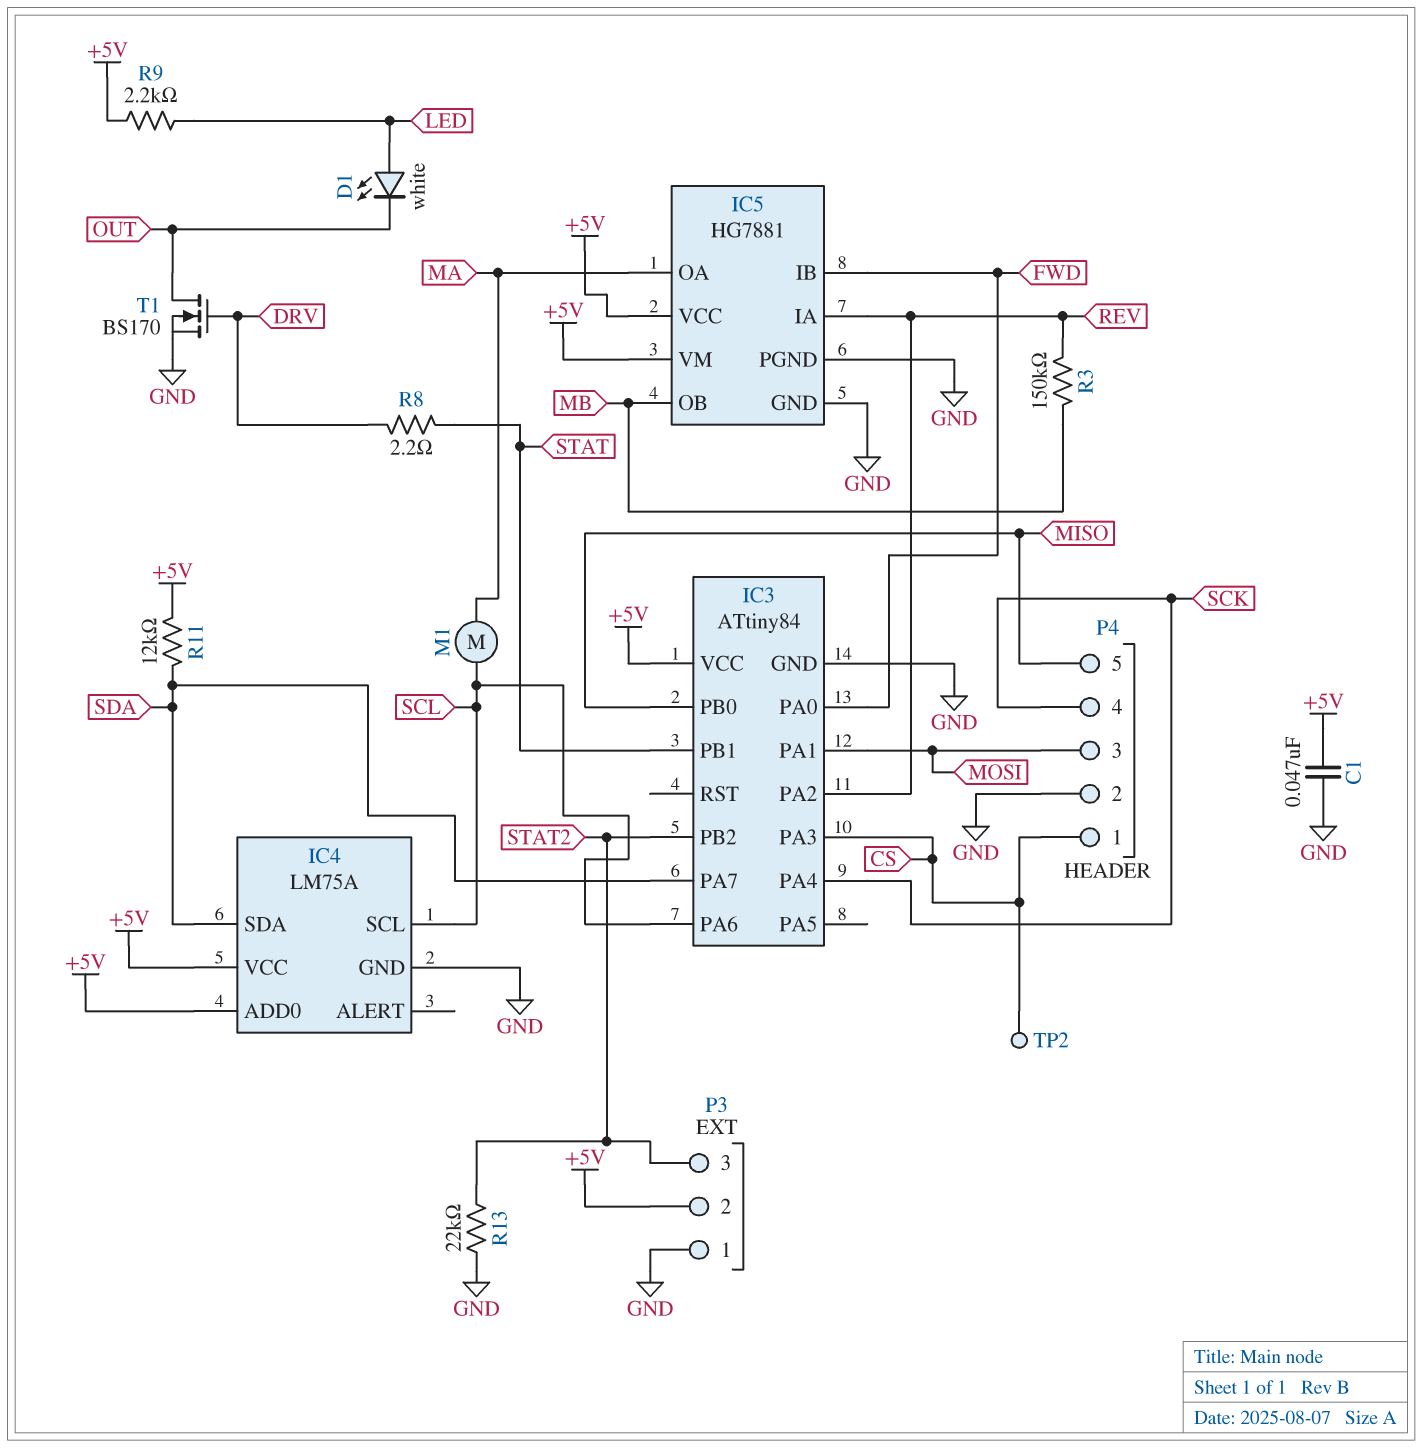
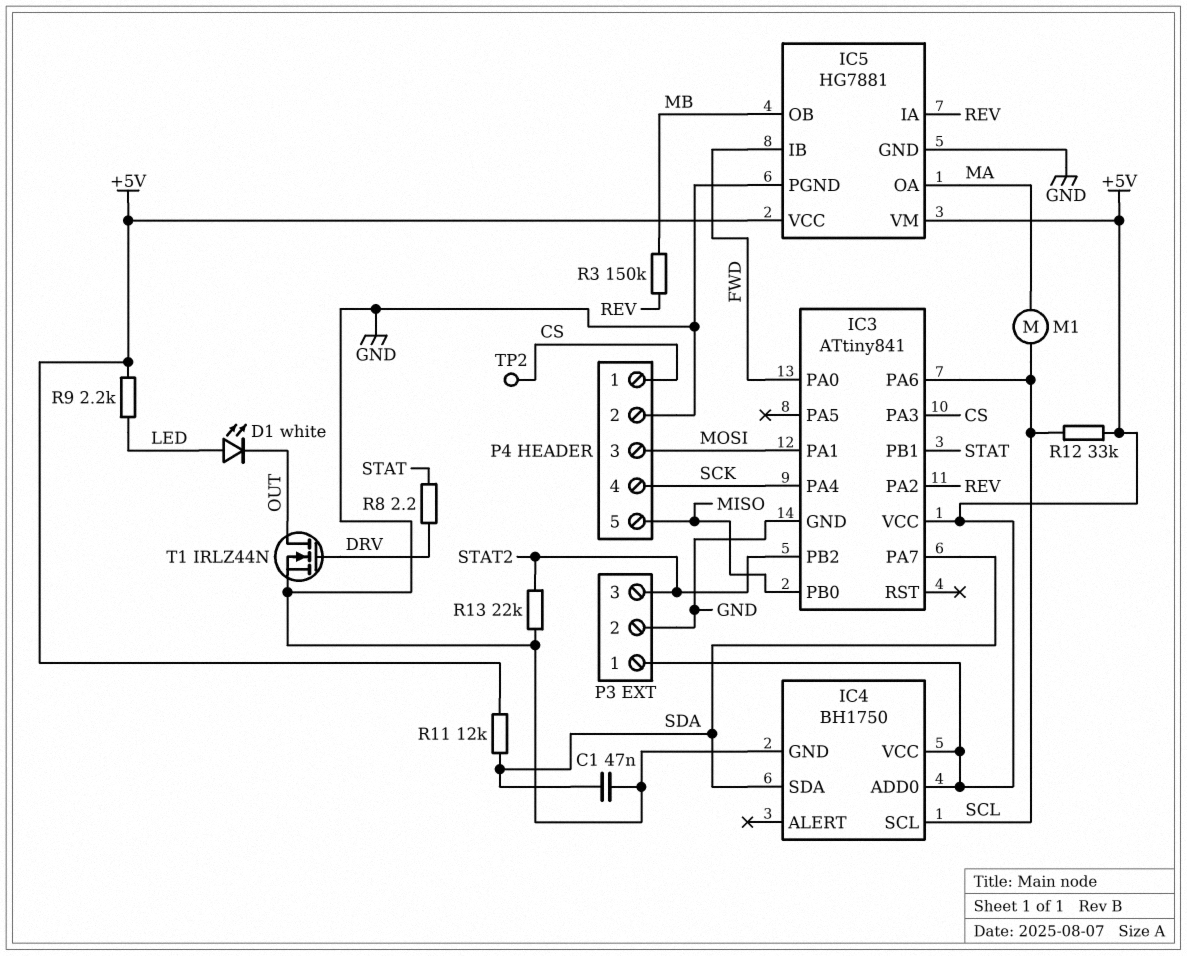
C1: 47nF (+5V, GND) -> 47nF (GND, SDA)
IC3: ATtiny84 -> ATtiny841
IC4: LM75A -> BH1750
P3 pin 1: GND -> +5V
P3 pin 2: +5V -> GND
R12: none -> 33k (+5V, SCL)
T1: NMOS BS170 (G DRV, D OUT, S GND) -> NMOS IRLZ44N (G DRV, D OUT, S GND)

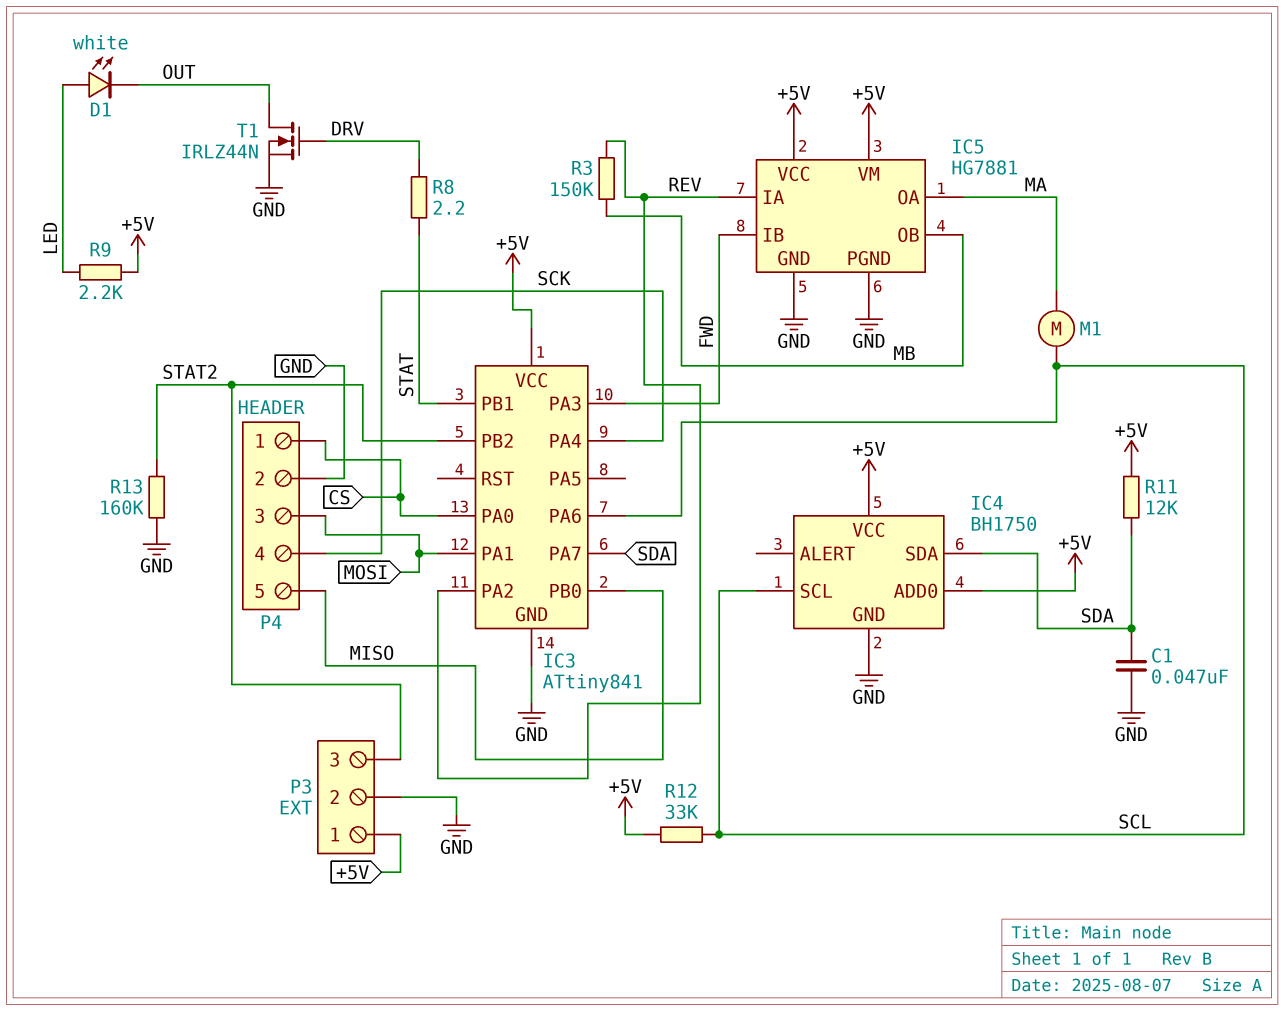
IC3 pin PA0: FWD -> CS
IC3 pin PA3: CS -> FWD
R13: 22k (GND, STAT2) -> 160k (GND, STAT2)
TP2: test point (CS) -> none

